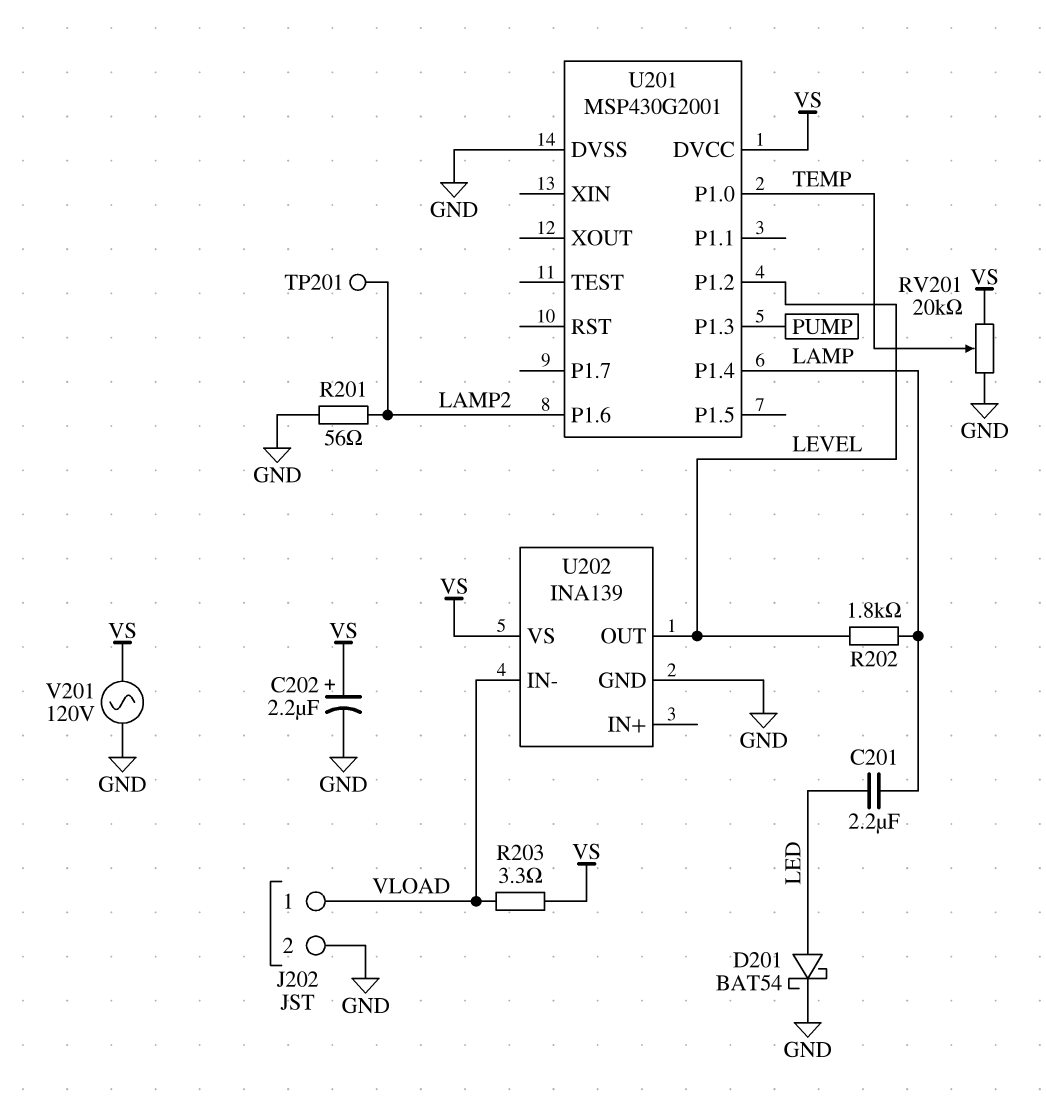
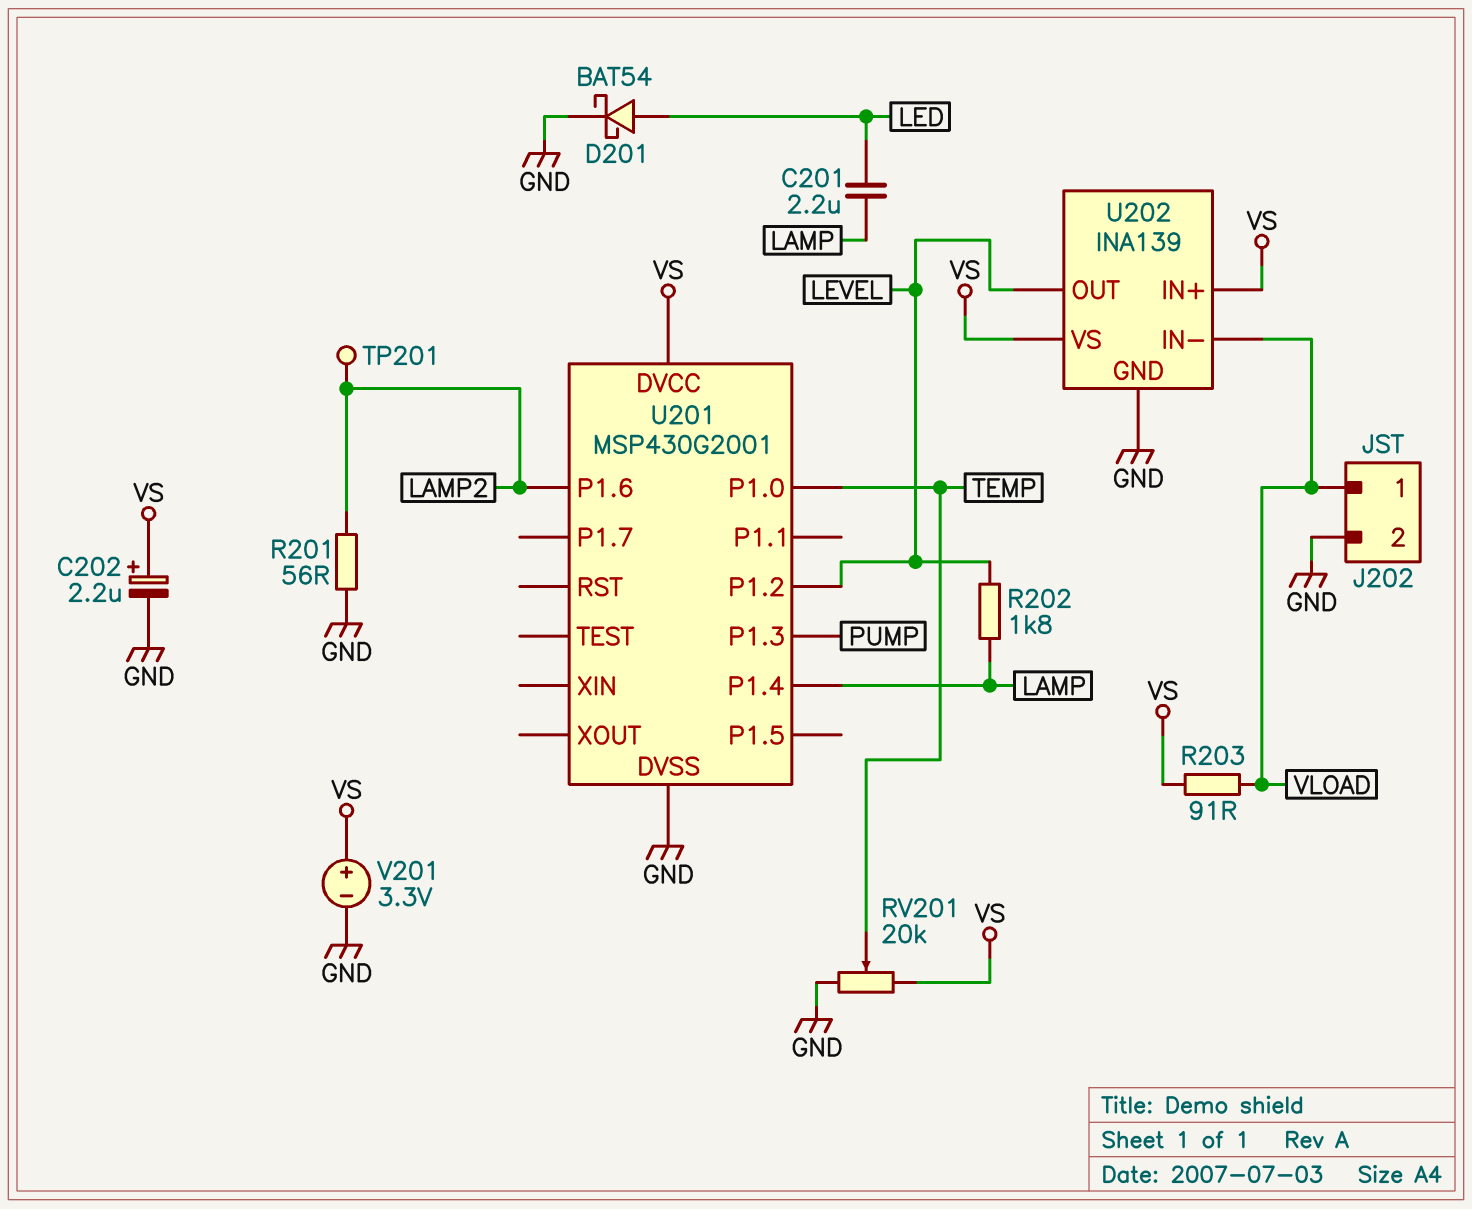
R203: 3.3 (VLOAD, VS) -> 91 (VLOAD, VS)
U202 pin IN+: none -> VS
V201: AC 120V (GND, VS) -> 3.3V (plus VS, minus GND)

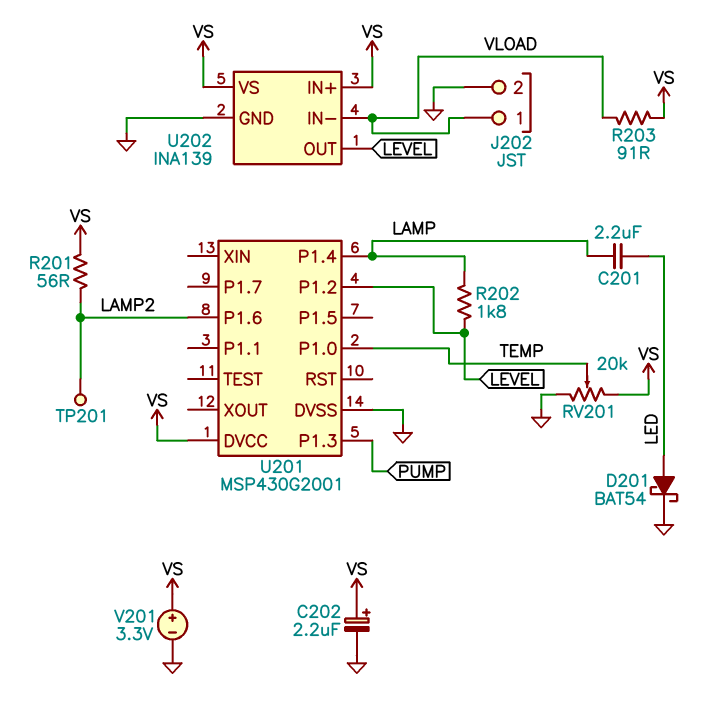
R201: 56 (GND, LAMP2) -> 56 (LAMP2, VS)

